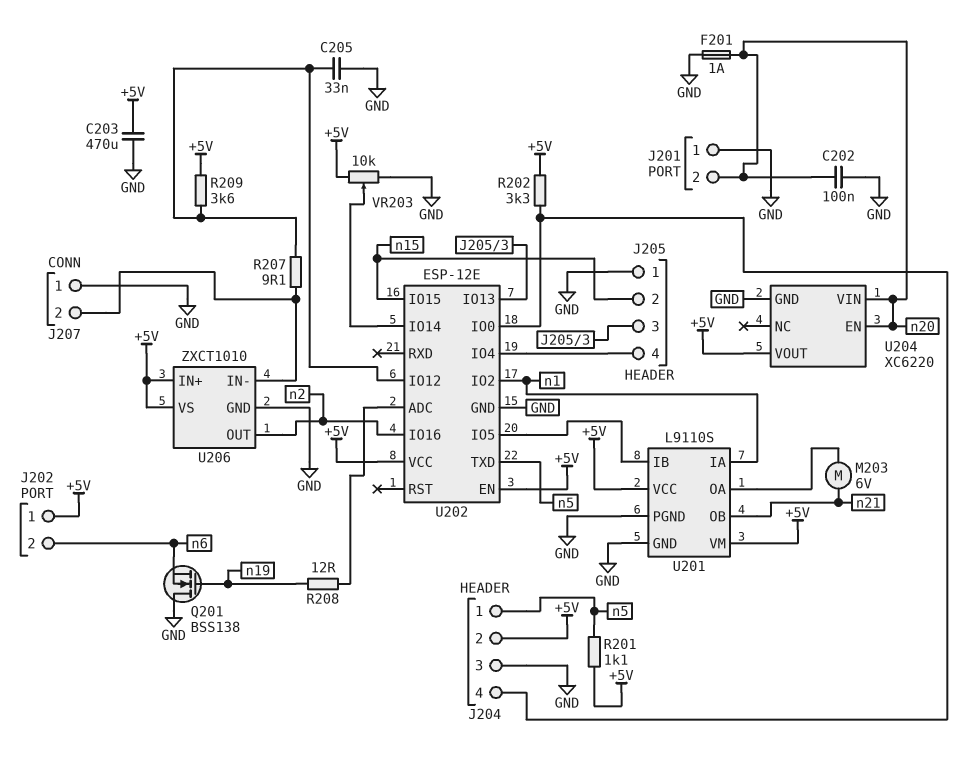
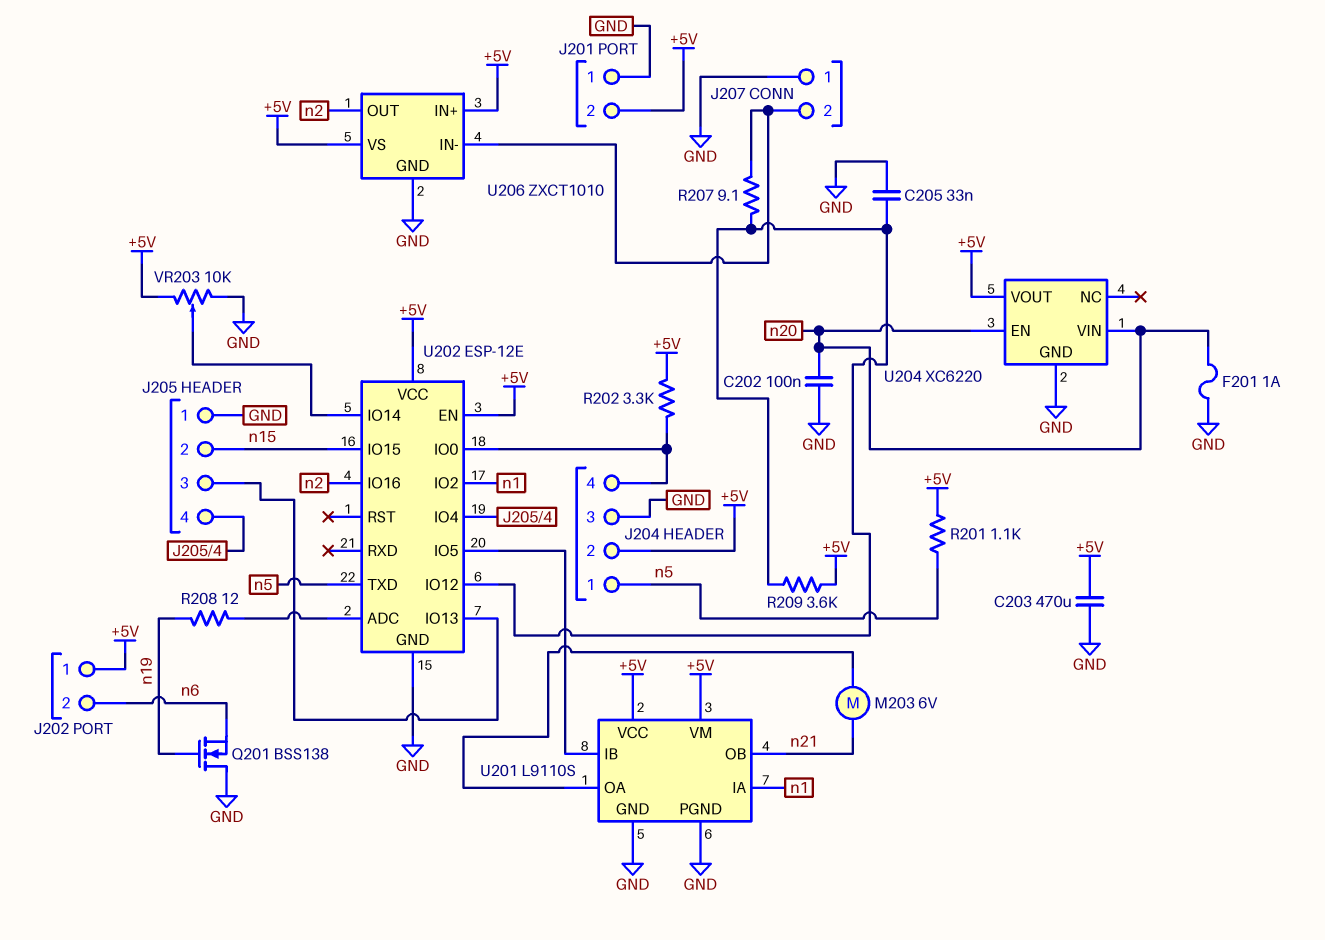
J201 pin 2: n20 -> +5V

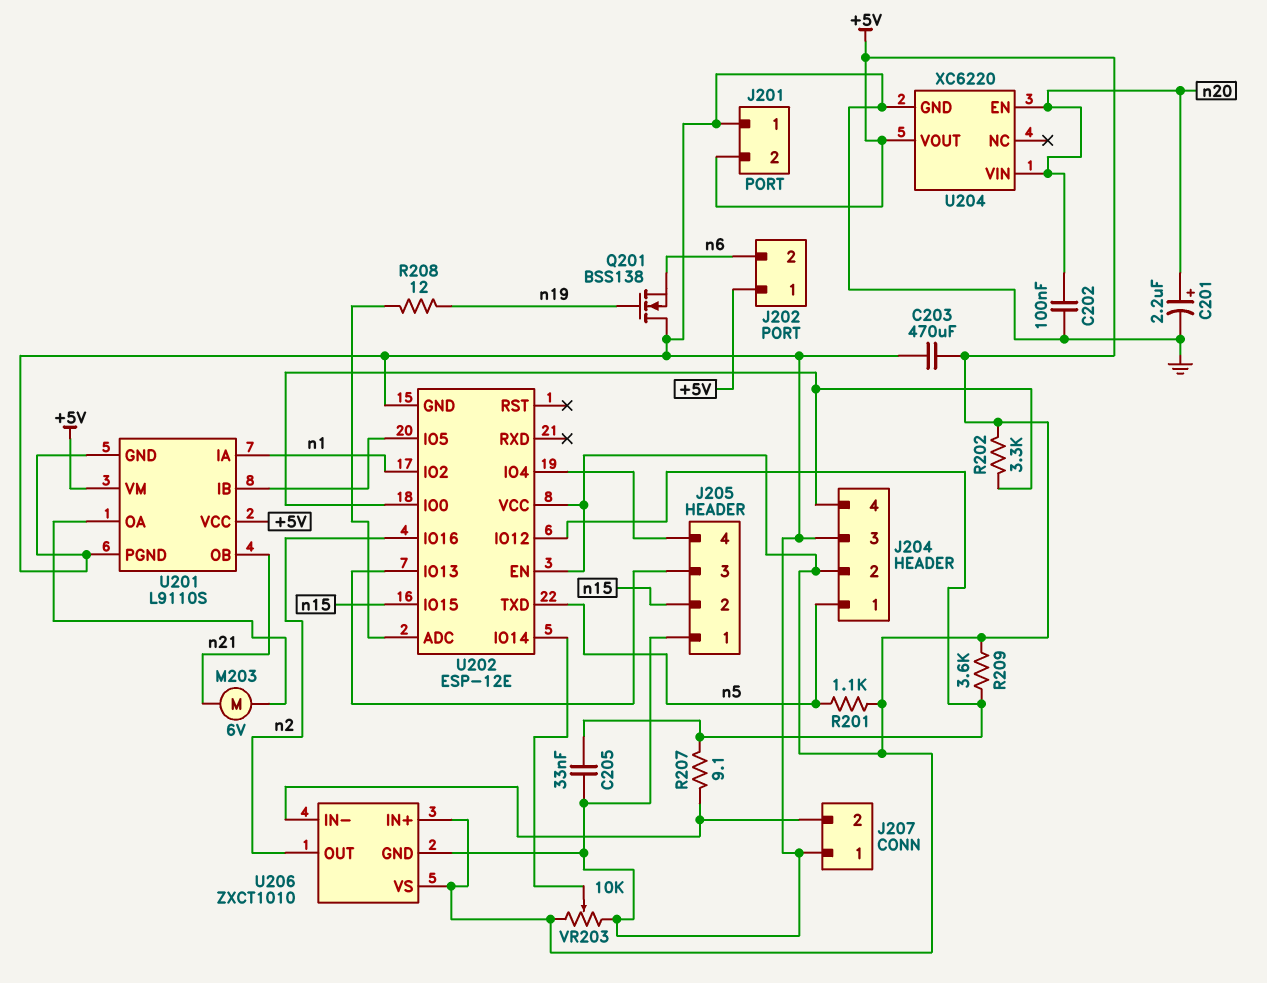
C201: none -> 2.2uF (plus n20, minus GND)
F201: 1A (GND, n20) -> none

